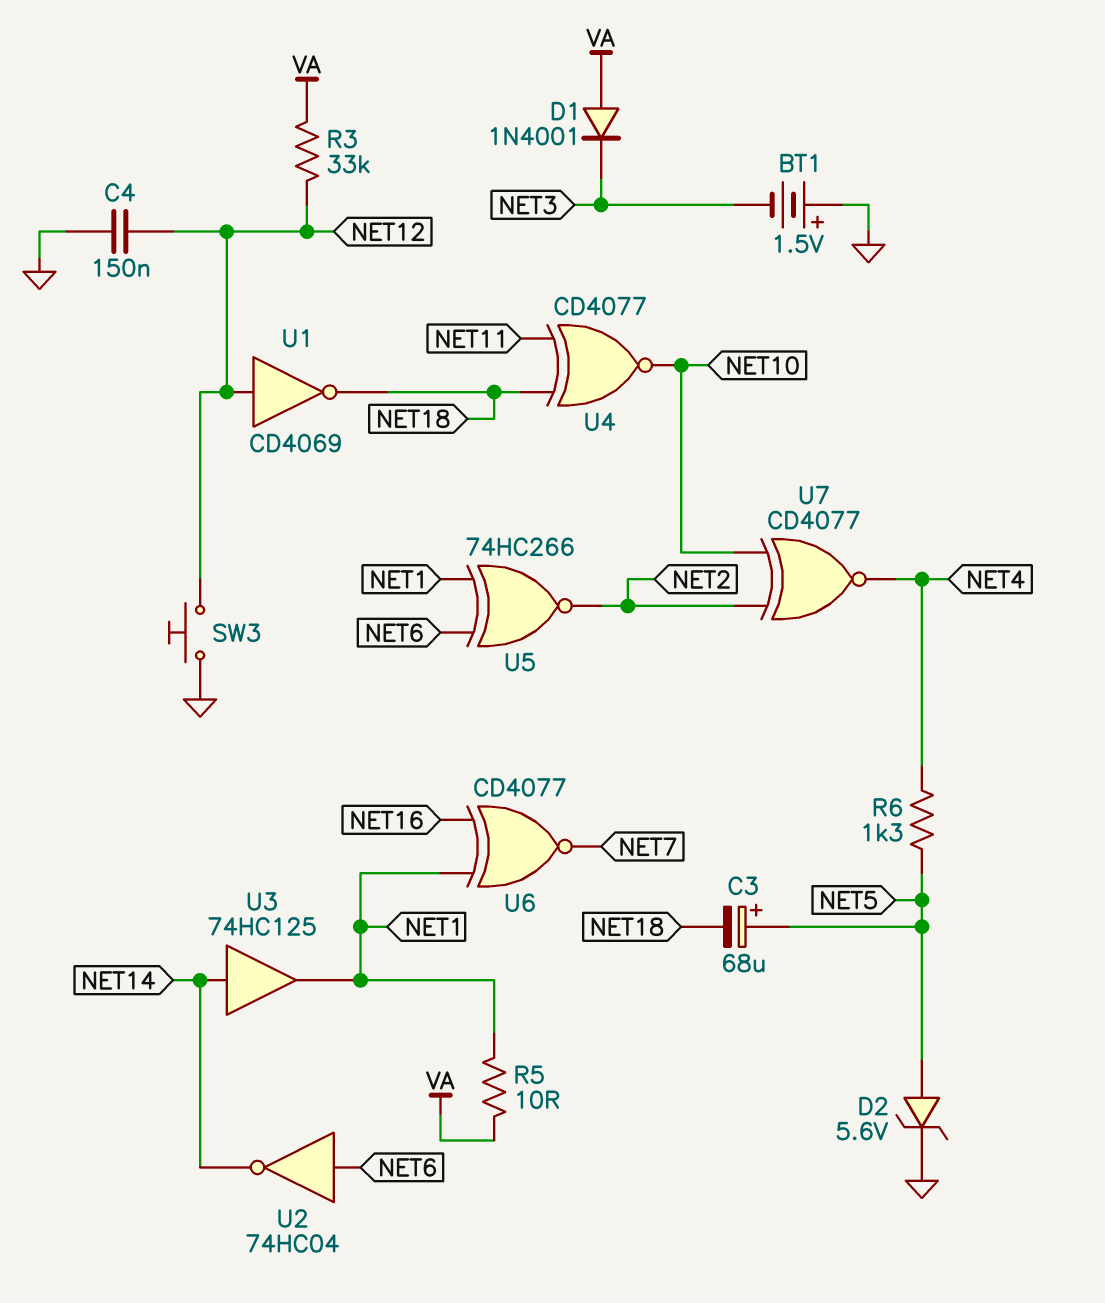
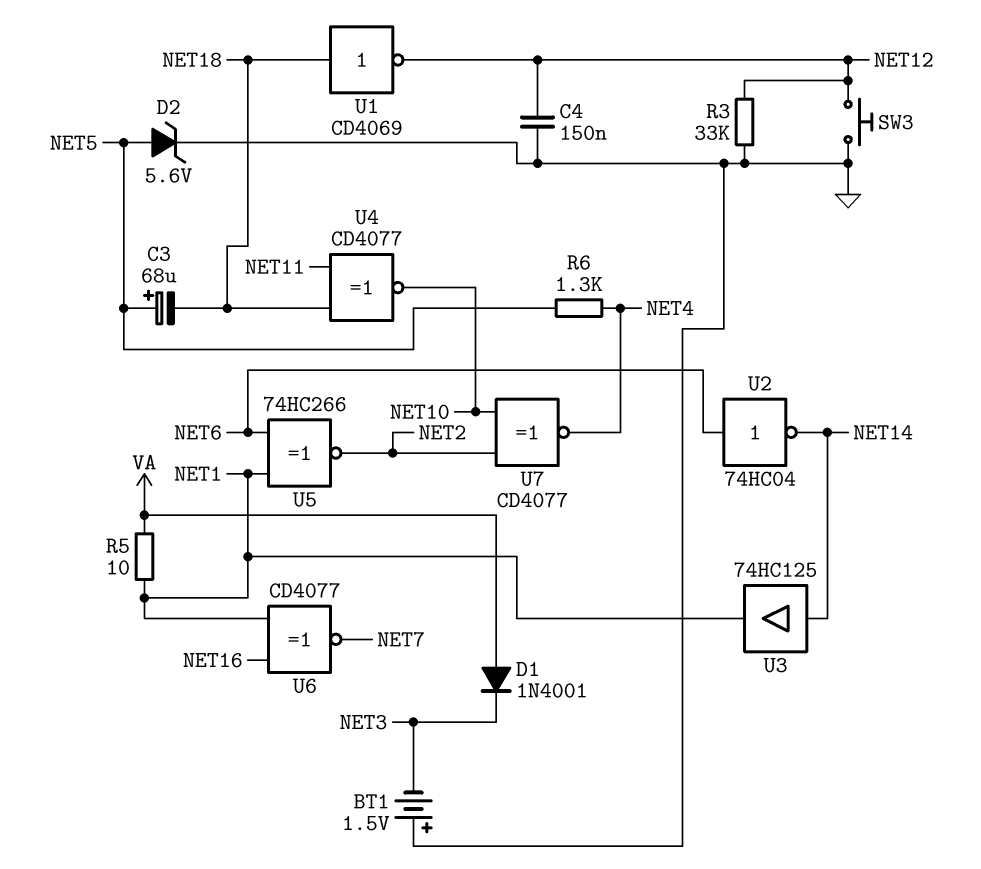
R3: 33k (NET12, VA) -> 33k (GND, NET12)
U1: NOT CD4069 (in NET12, out NET18) -> NOT CD4069 (in NET18, out NET12)

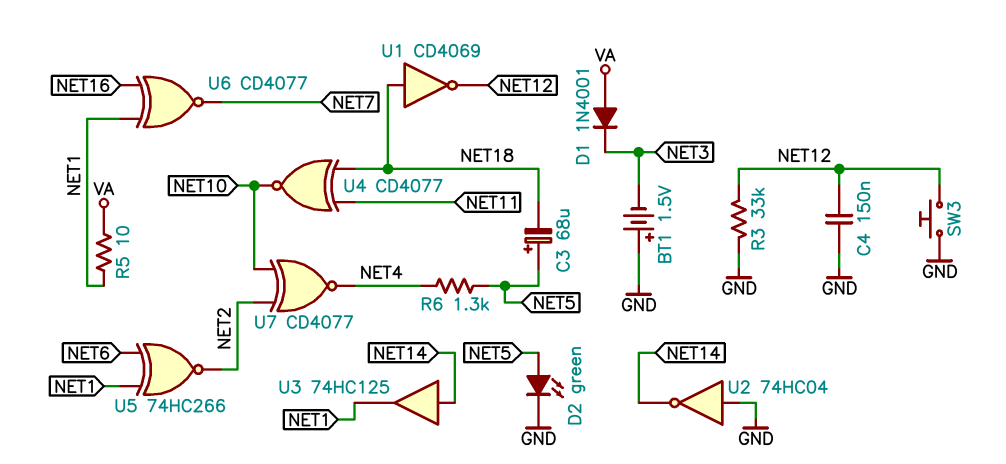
D2: zener 5.6V (A NET5, K GND) -> LED green (A NET5, K GND)
U2: NOT 74HC04 (in NET6, out NET14) -> NOT 74HC04 (in GND, out NET14)

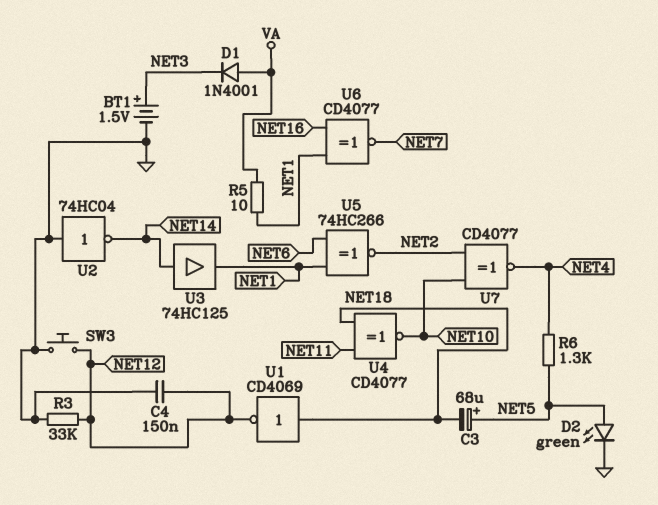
BT1: 1.5V (plus GND, minus NET3) -> 1.5V (plus NET3, minus GND)

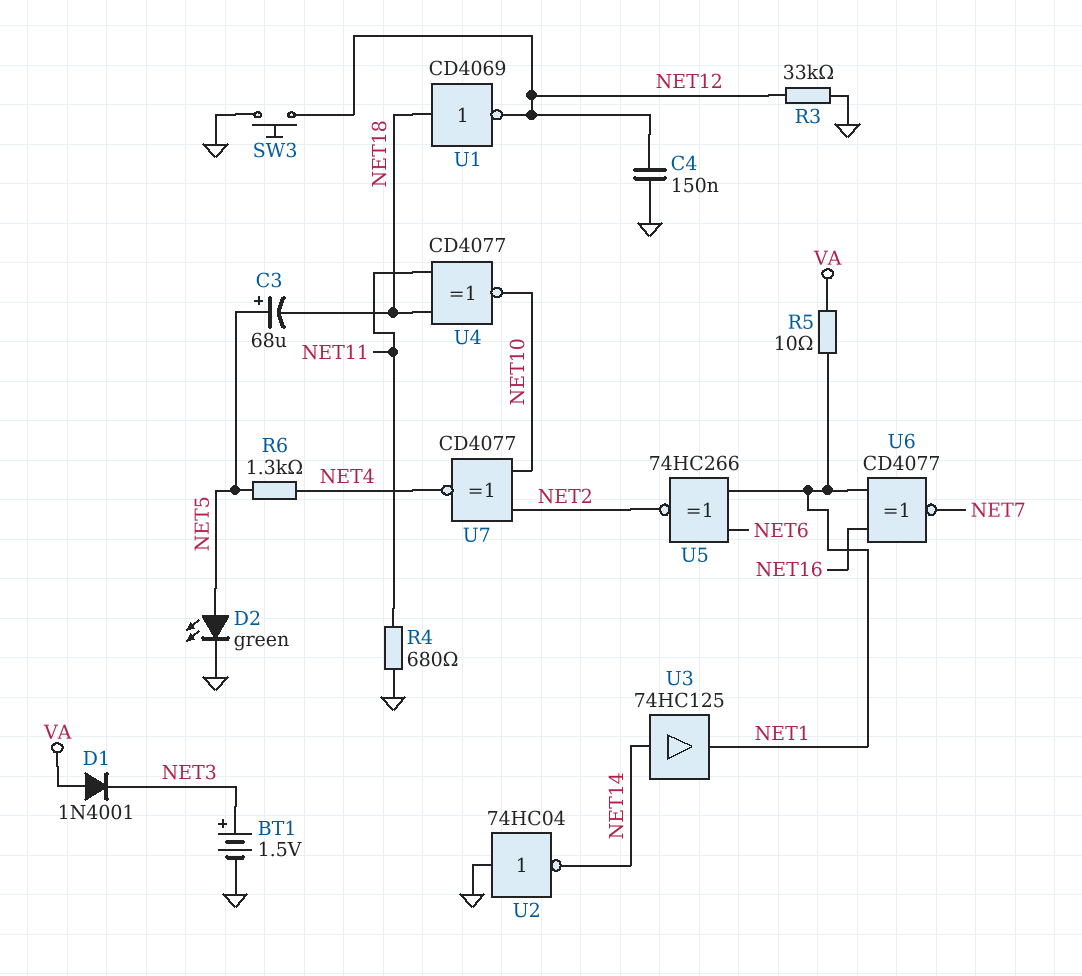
R4: none -> 680 (GND, NET11)

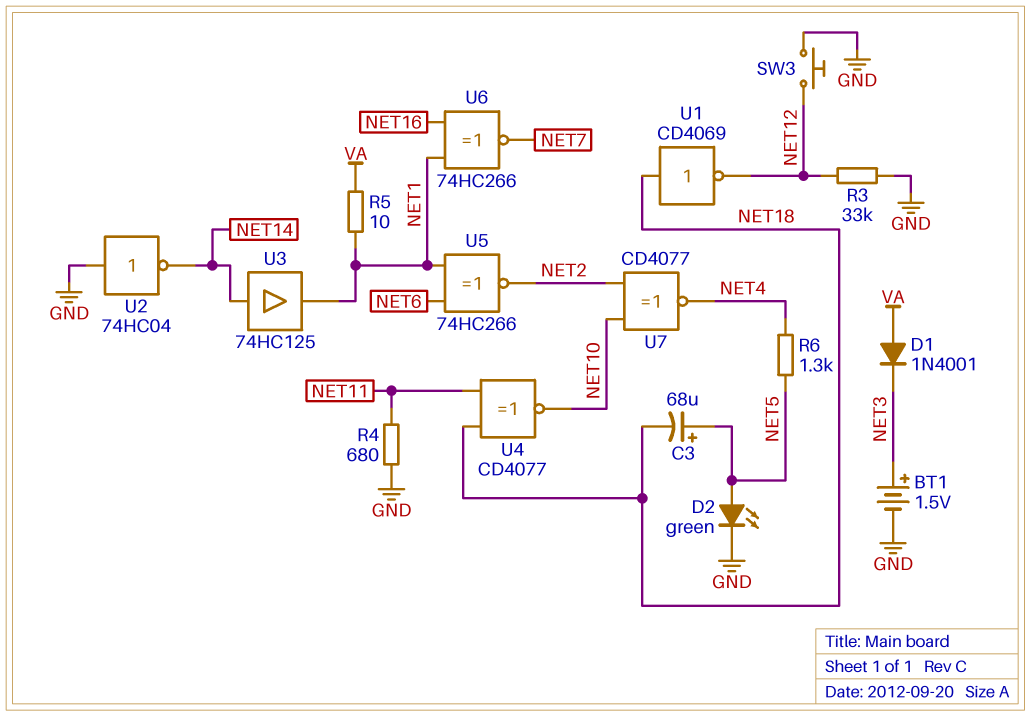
C4: 150nF (GND, NET12) -> none
U6: XNOR CD4077 (in NET1, in NET16, out NET7) -> XNOR 74HC266 (in NET1, in NET16, out NET7)

